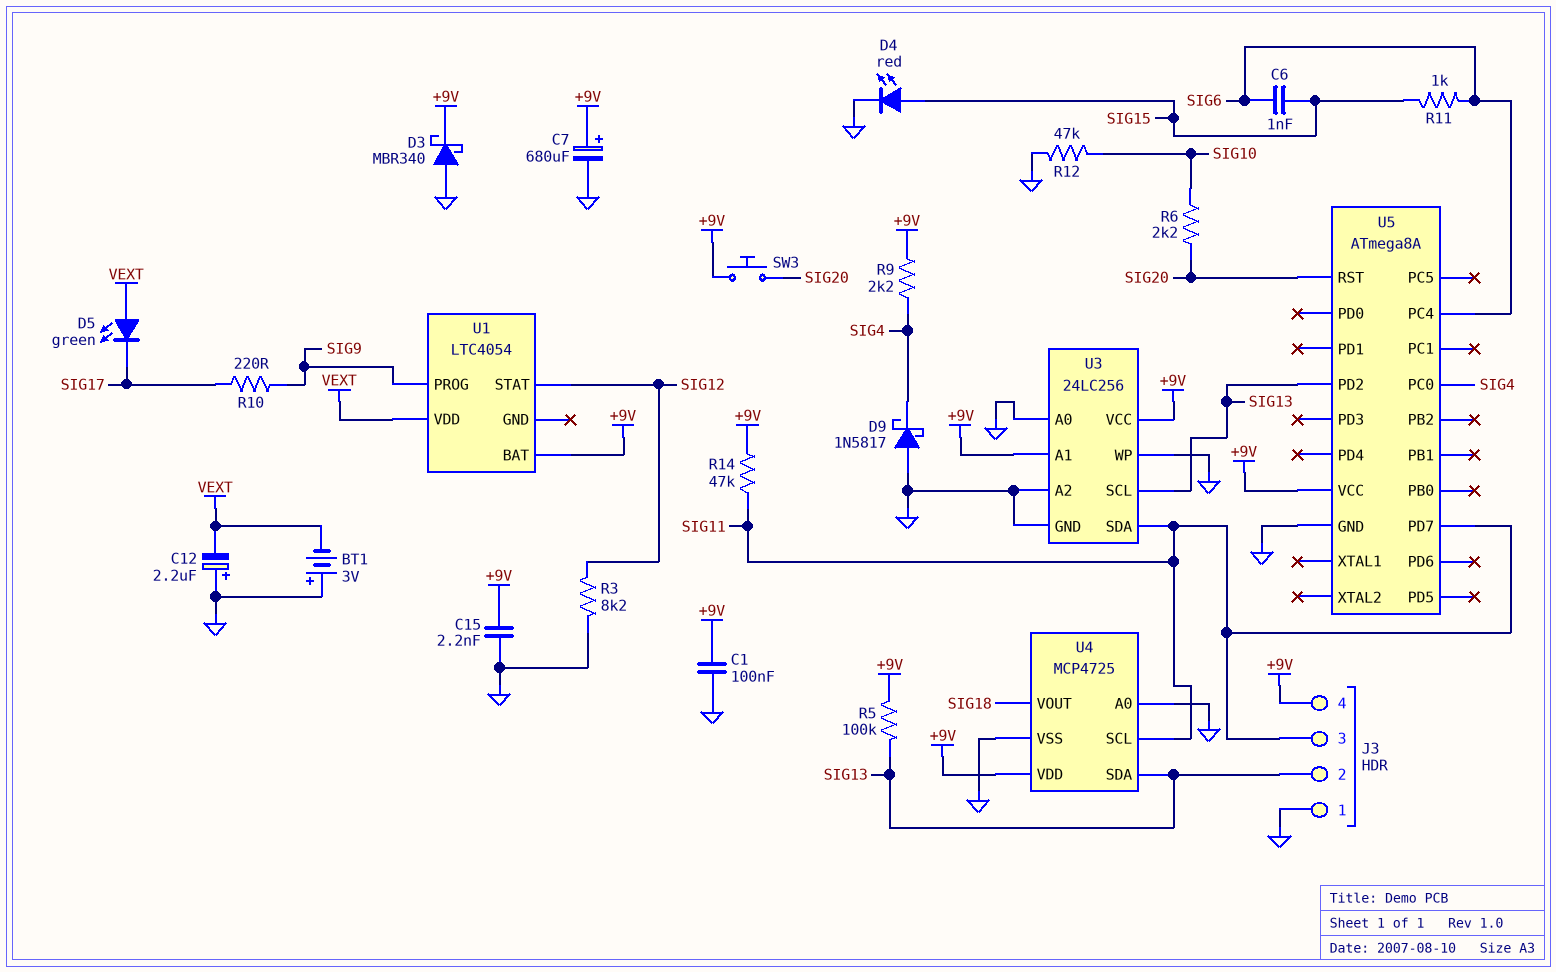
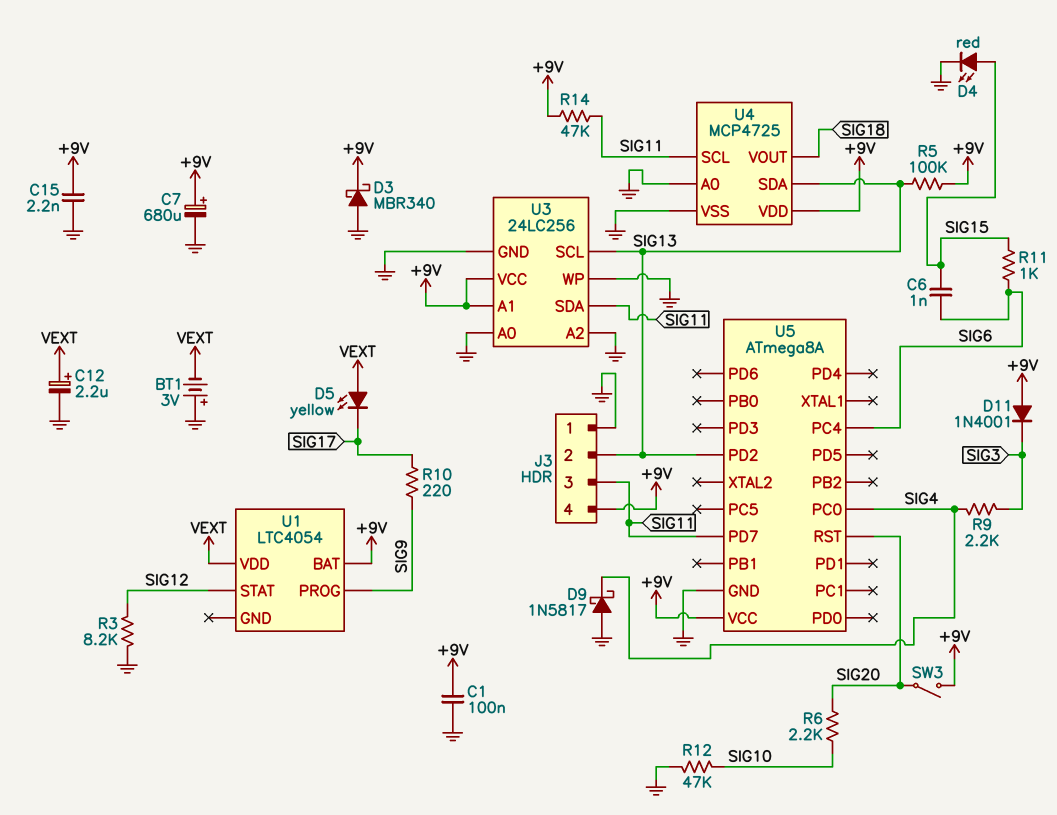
C12: 2.2uF (plus GND, minus VEXT) -> 2.2uF (plus VEXT, minus GND)
D5: LED green (A VEXT, K SIG17) -> LED yellow (A VEXT, K SIG17)
D11: none -> diode 1N4001 (A +9V, K SIG3)
R9: 2.2k (+9V, SIG4) -> 2.2k (SIG3, SIG4)
SW3: button (+9V, SIG20) -> switch (+9V, SIG20)

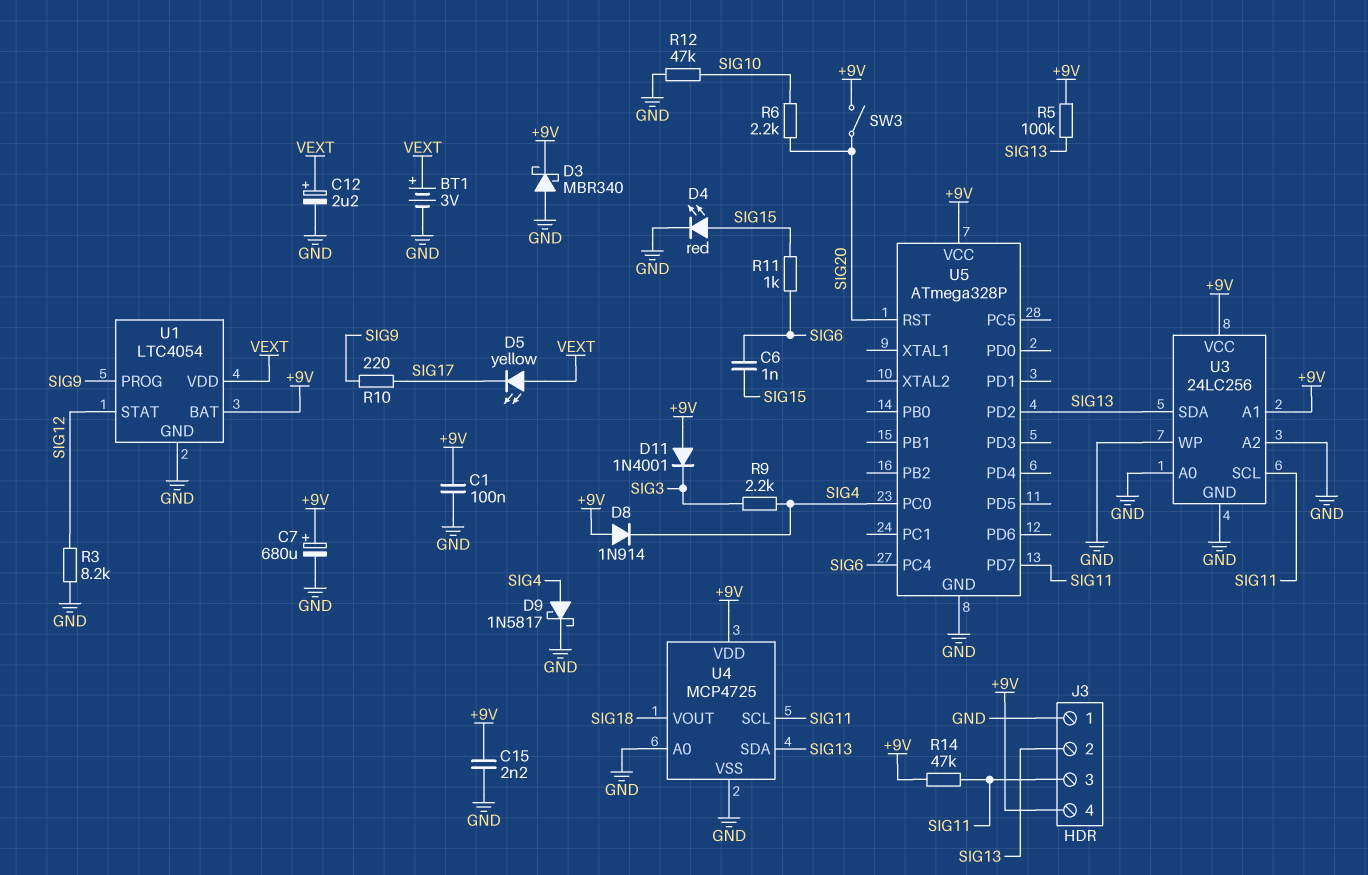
BT1: 3V (plus GND, minus VEXT) -> 3V (plus VEXT, minus GND)
D8: none -> diode 1N914 (A +9V, K SIG4)
D9: schottky 1N5817 (A GND, K SIG4) -> schottky 1N5817 (A SIG4, K GND)
U1 pin GND: none -> GND
U3 pin SCL: SIG13 -> SIG11
U3 pin SDA: SIG11 -> SIG13
U5: ATmega8A -> ATmega328P

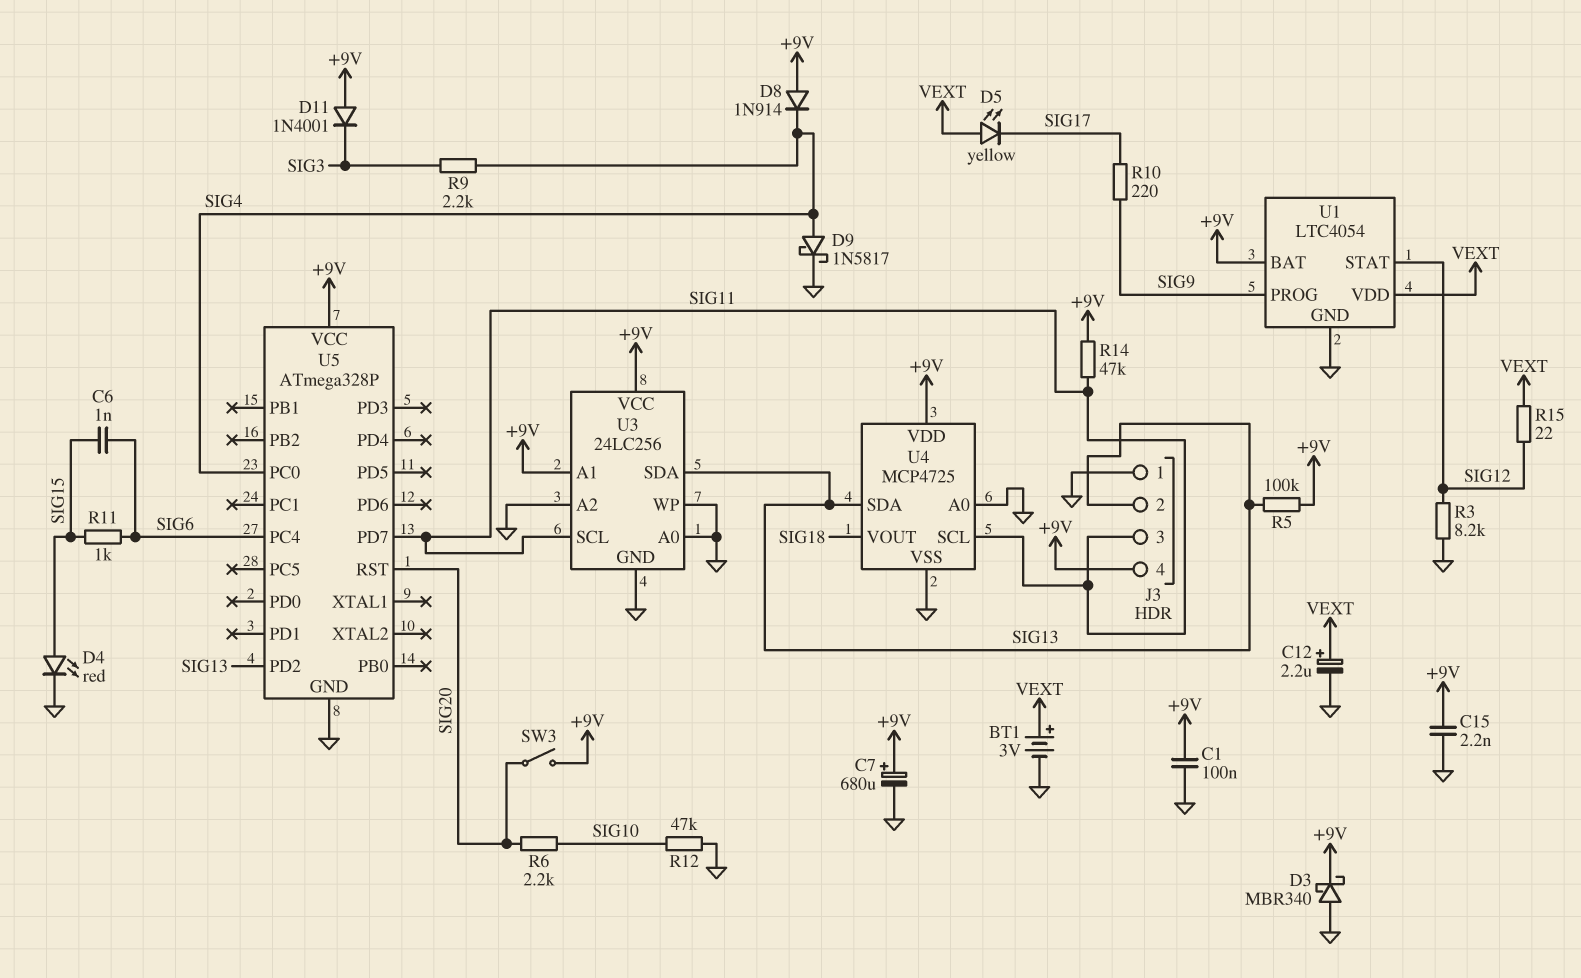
R15: none -> 22 (SIG12, VEXT)

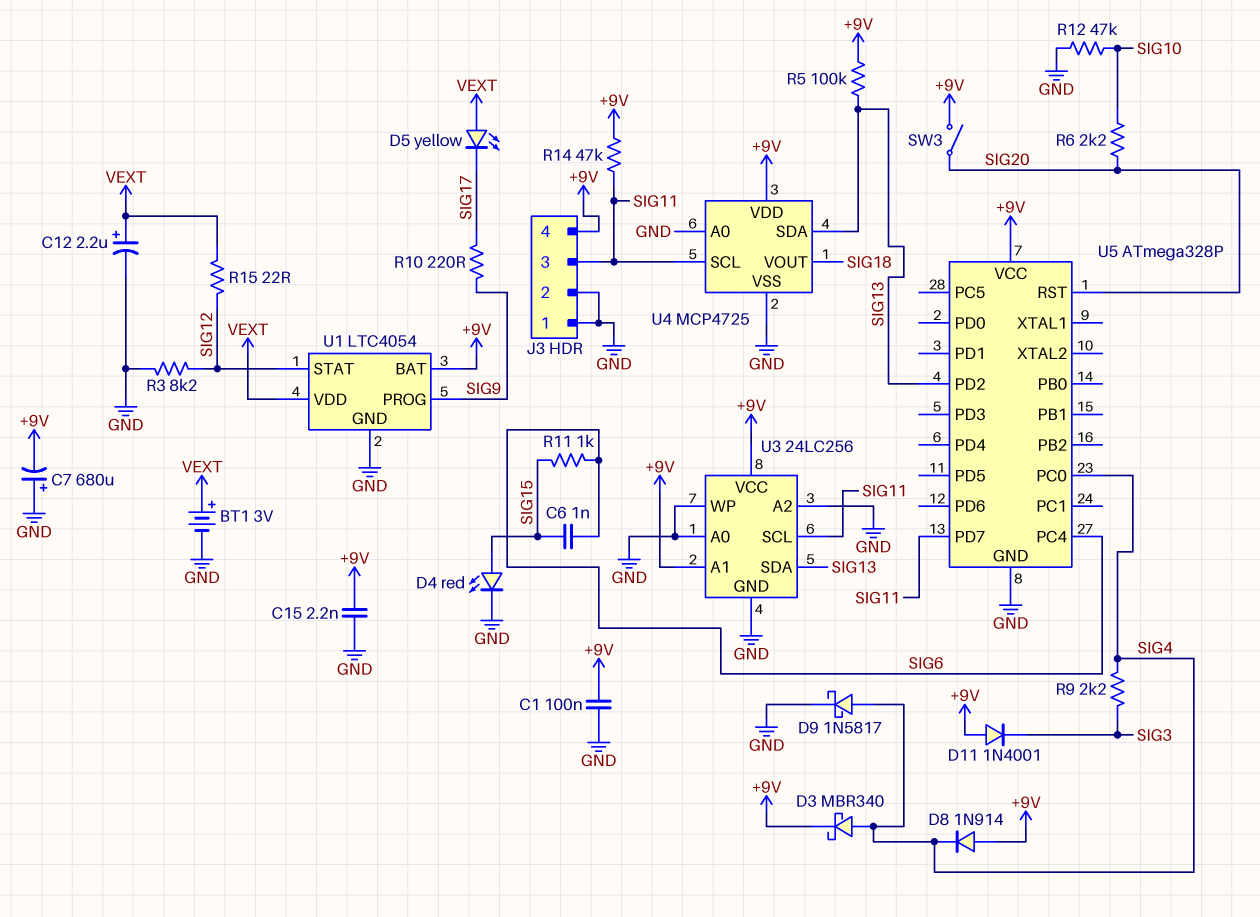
C7: 680uF (plus +9V, minus GND) -> 680uF (plus GND, minus +9V)
D3: schottky MBR340 (A GND, K +9V) -> schottky MBR340 (A SIG4, K +9V)
J3 pin 2: SIG13 -> GND

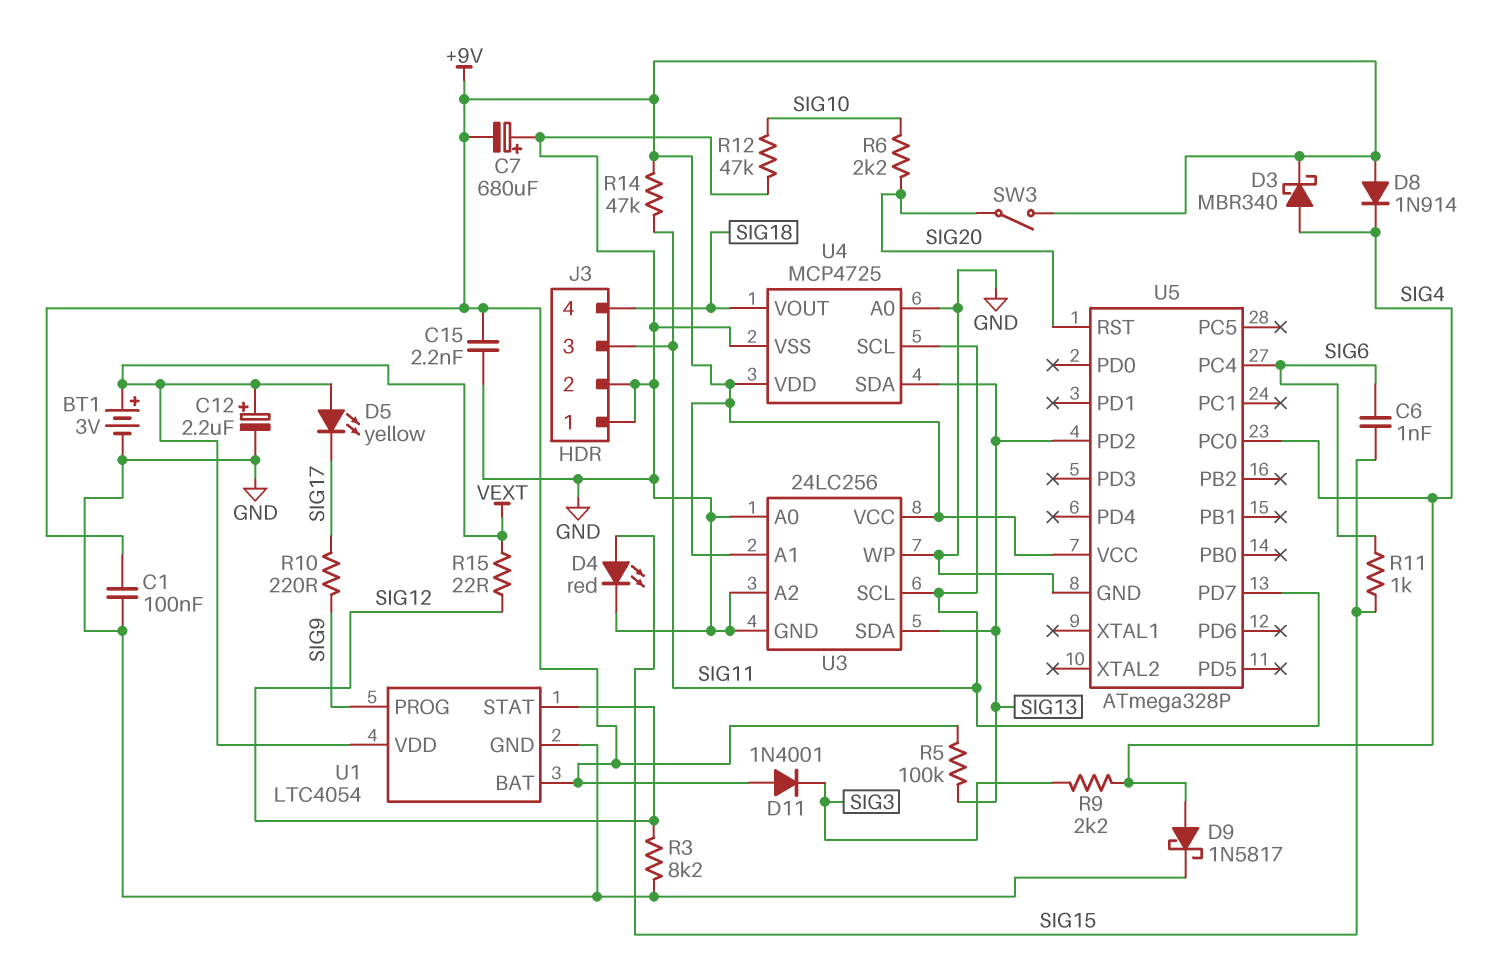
J3 pin 4: +9V -> SIG18

